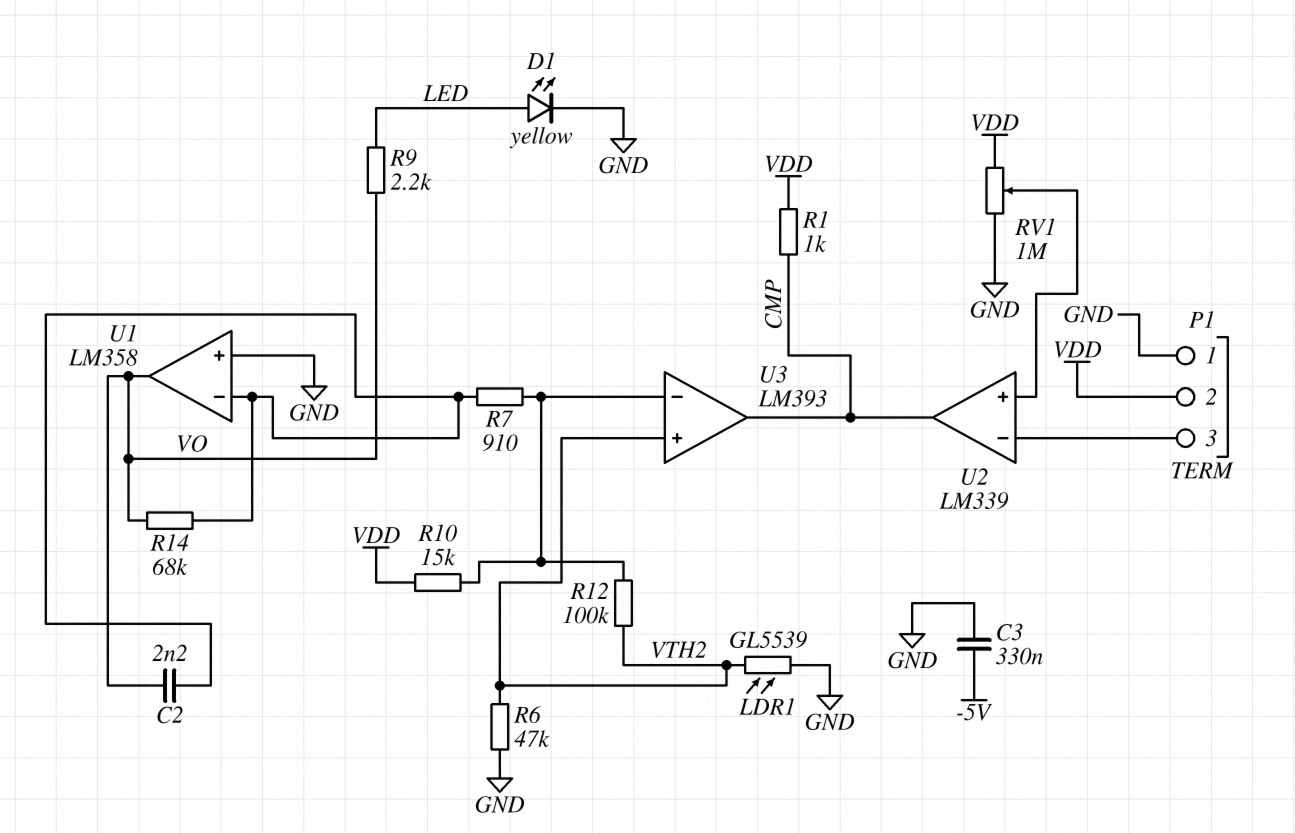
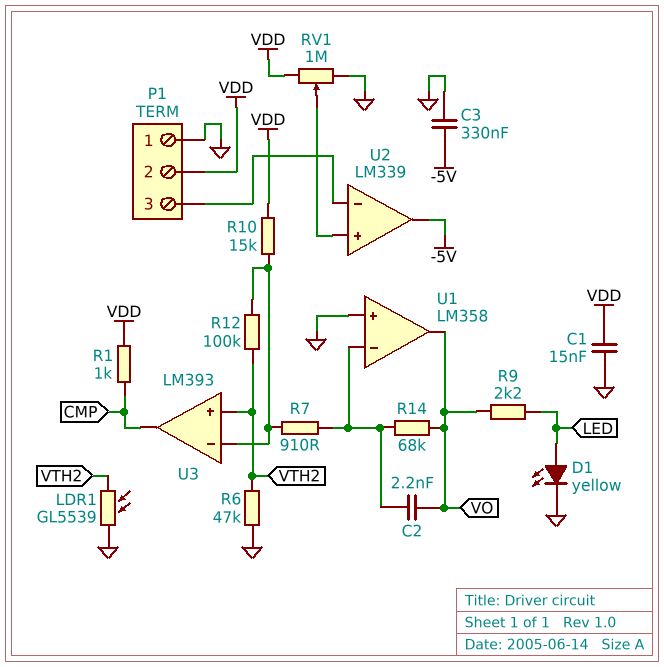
C1: none -> 15nF (GND, VDD)
U2 pin out: CMP -> -5V

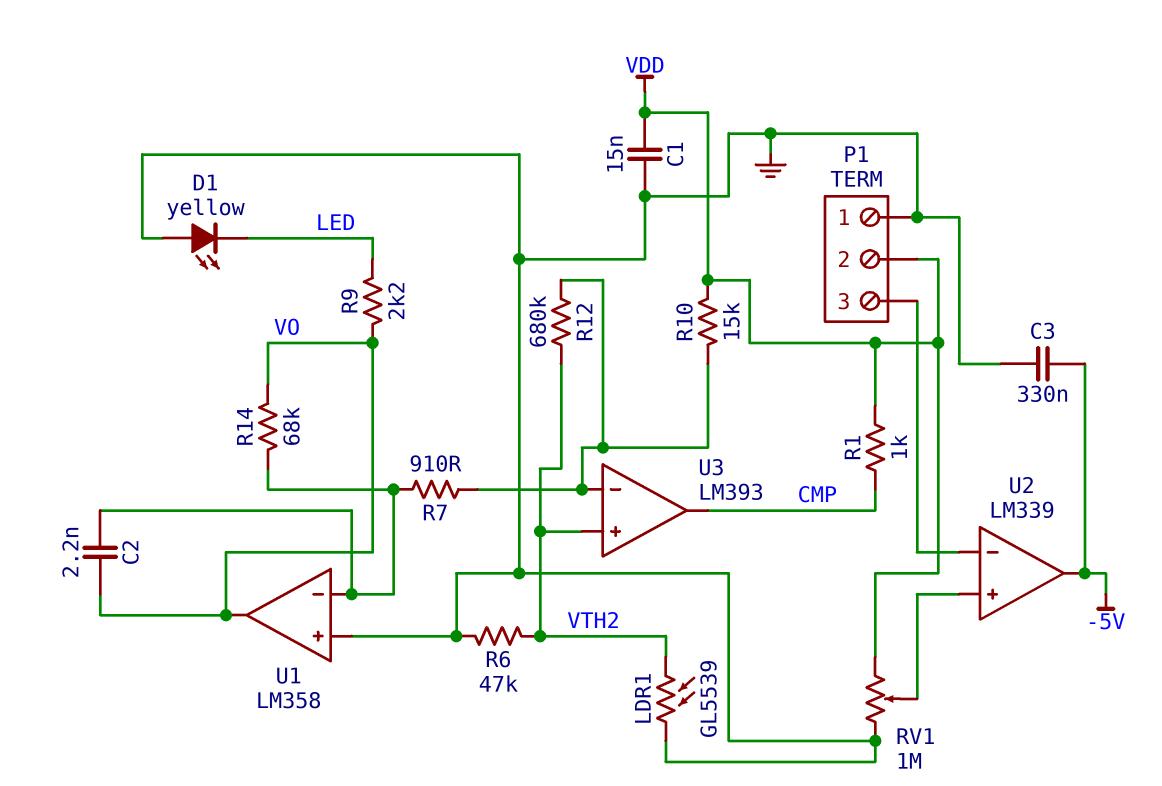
D1: LED yellow (A LED, K GND) -> LED yellow (A GND, K LED)
R12: 100k (U3/in-, VTH2) -> 680k (U3/in-, VTH2)

